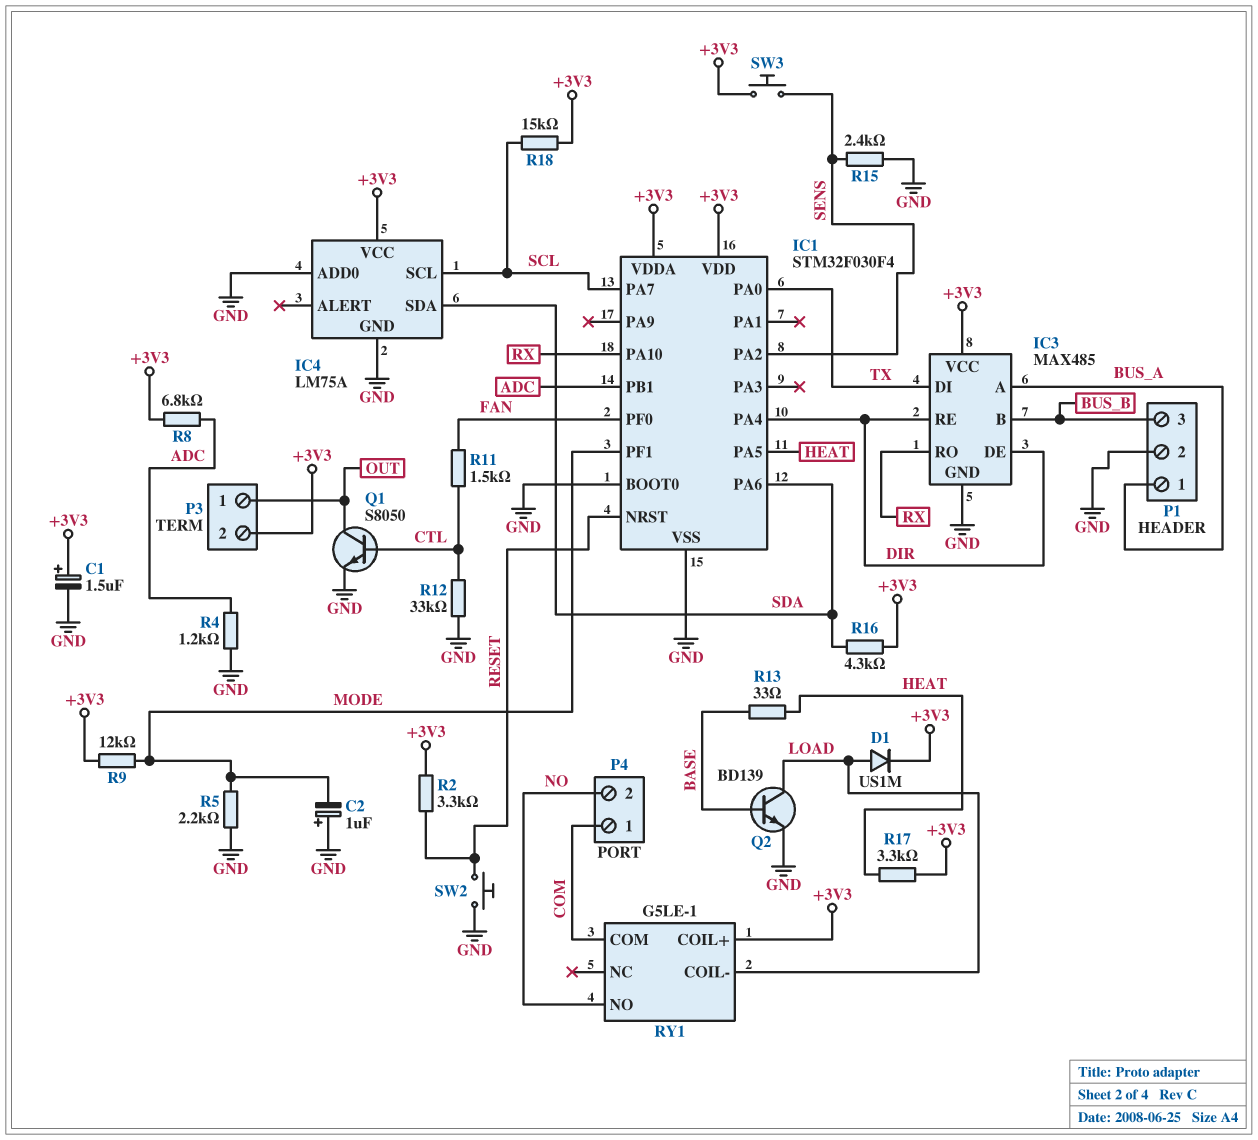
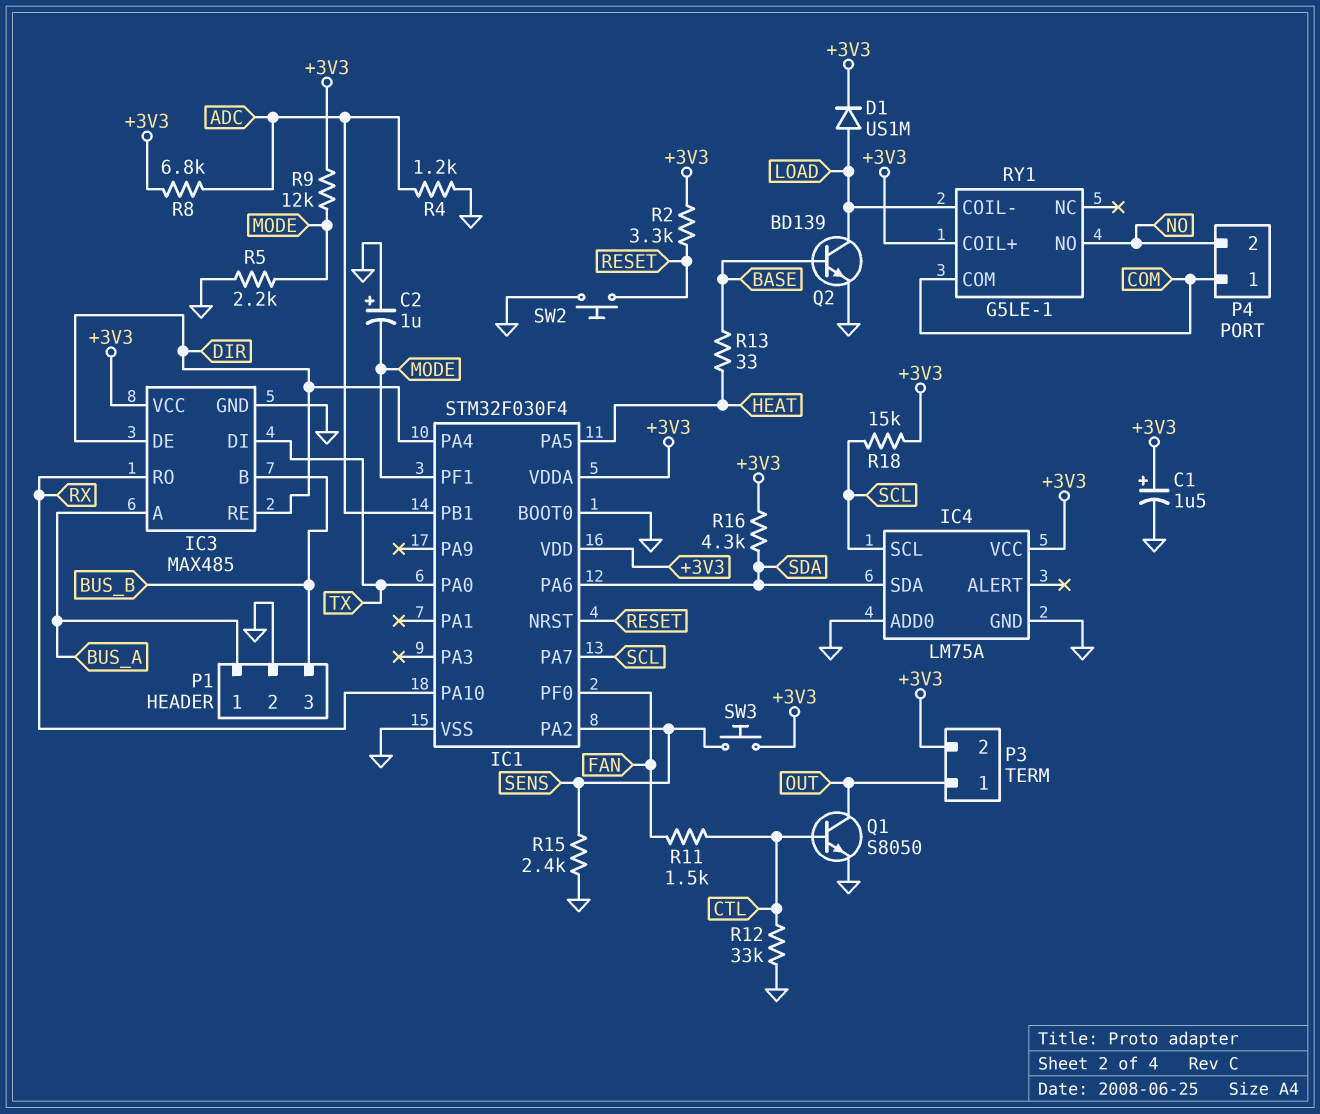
R17: 3.3k (+3V3, HEAT) -> none

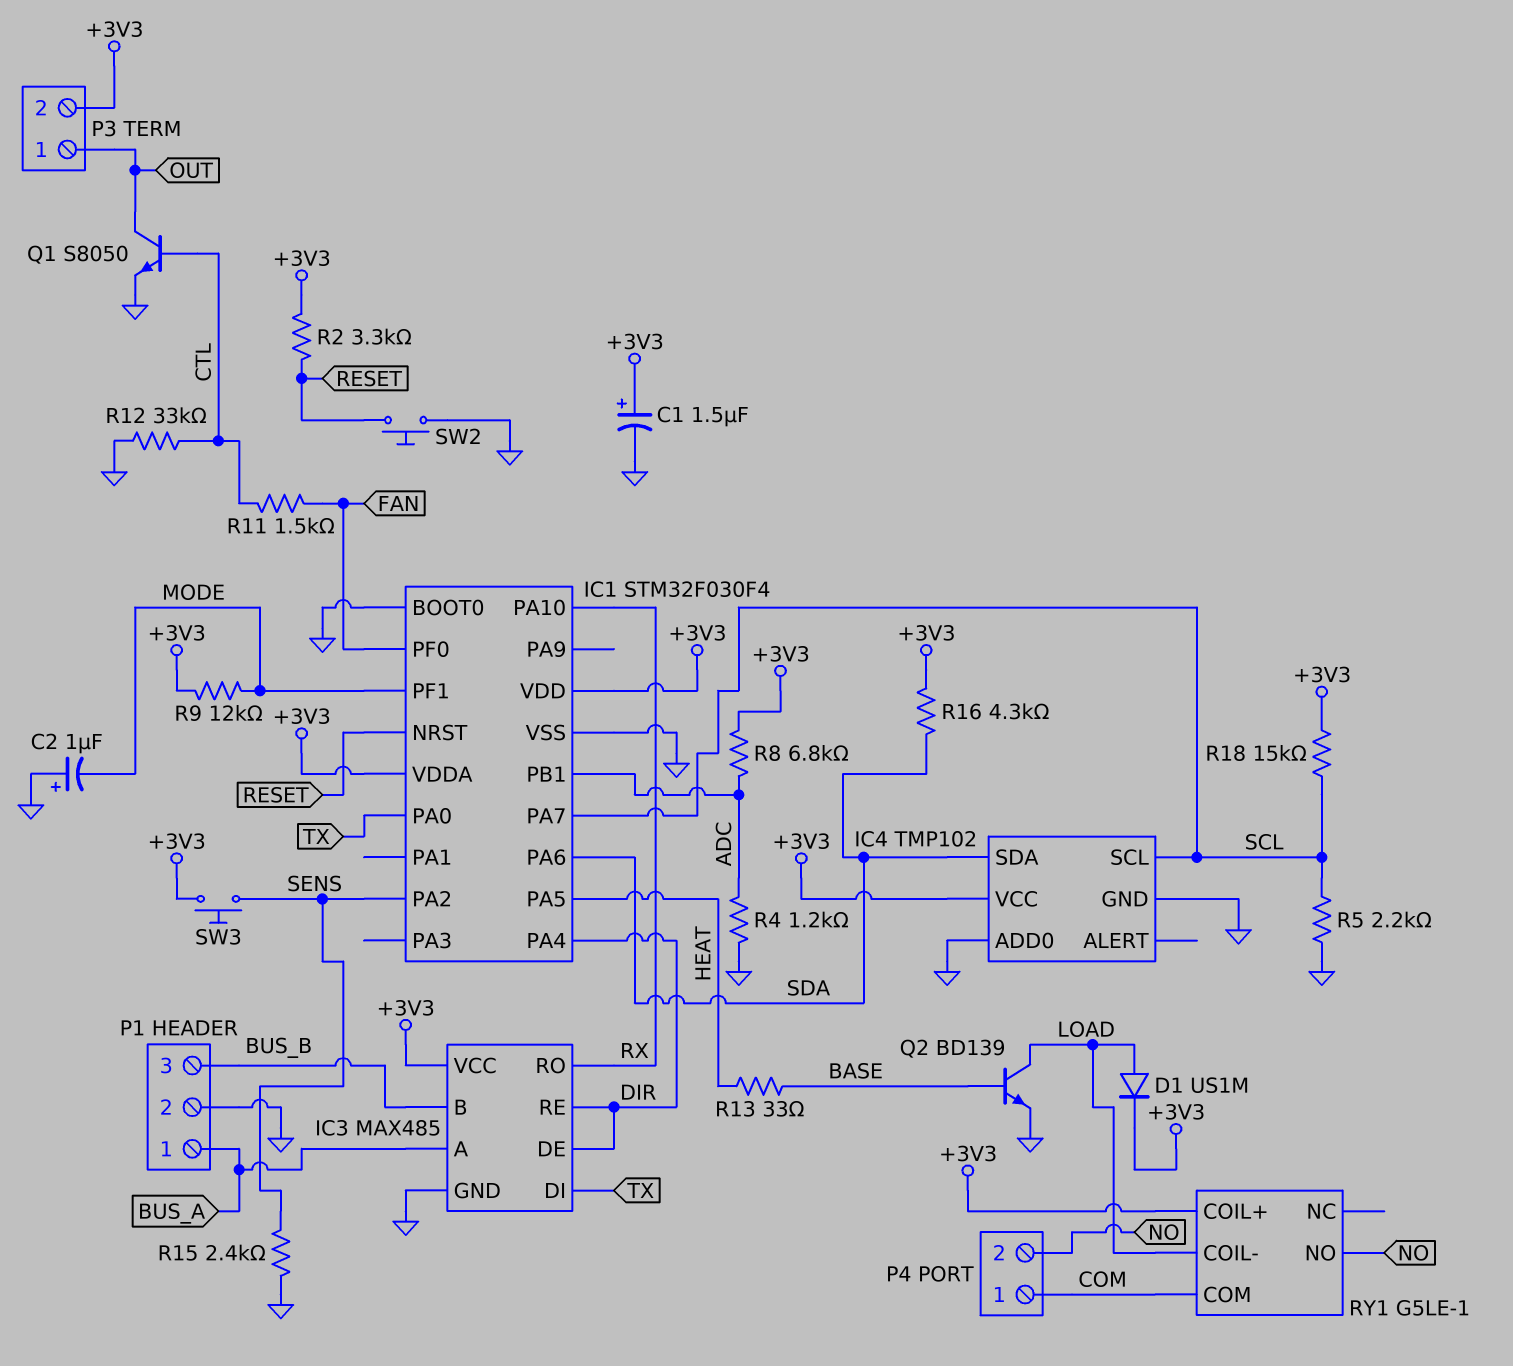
IC4: LM75A -> TMP102
R5: 2.2k (GND, MODE) -> 2.2k (GND, SCL)

